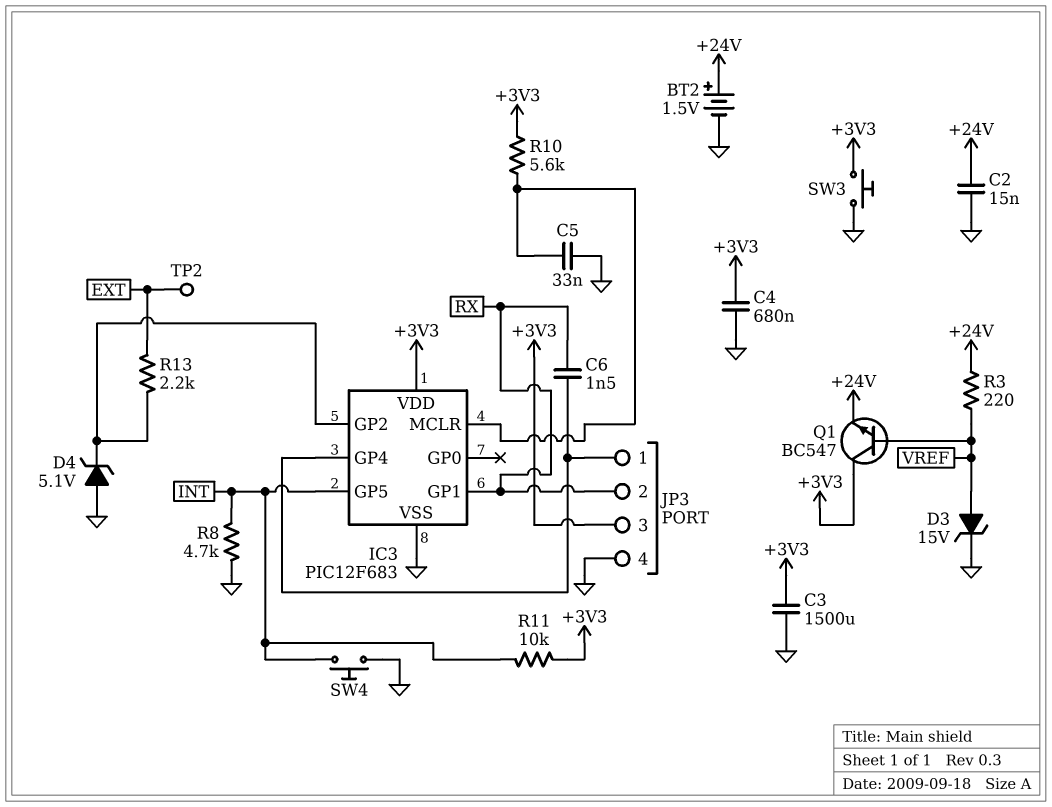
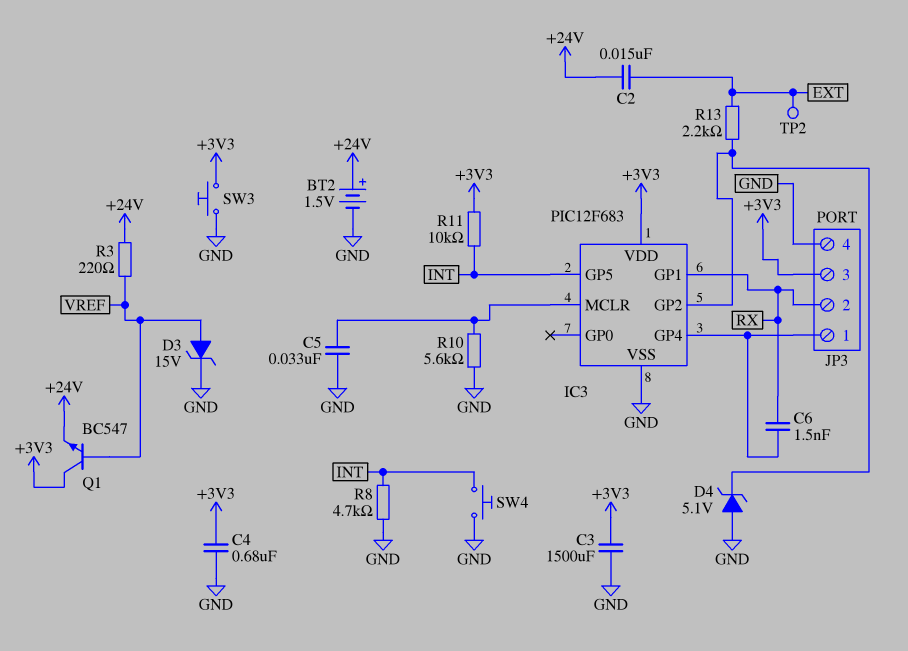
C2: 15nF (+24V, GND) -> 15nF (+24V, EXT)
R10: 5.6k (+3V3, IC3/MCLR) -> 5.6k (GND, IC3/MCLR)

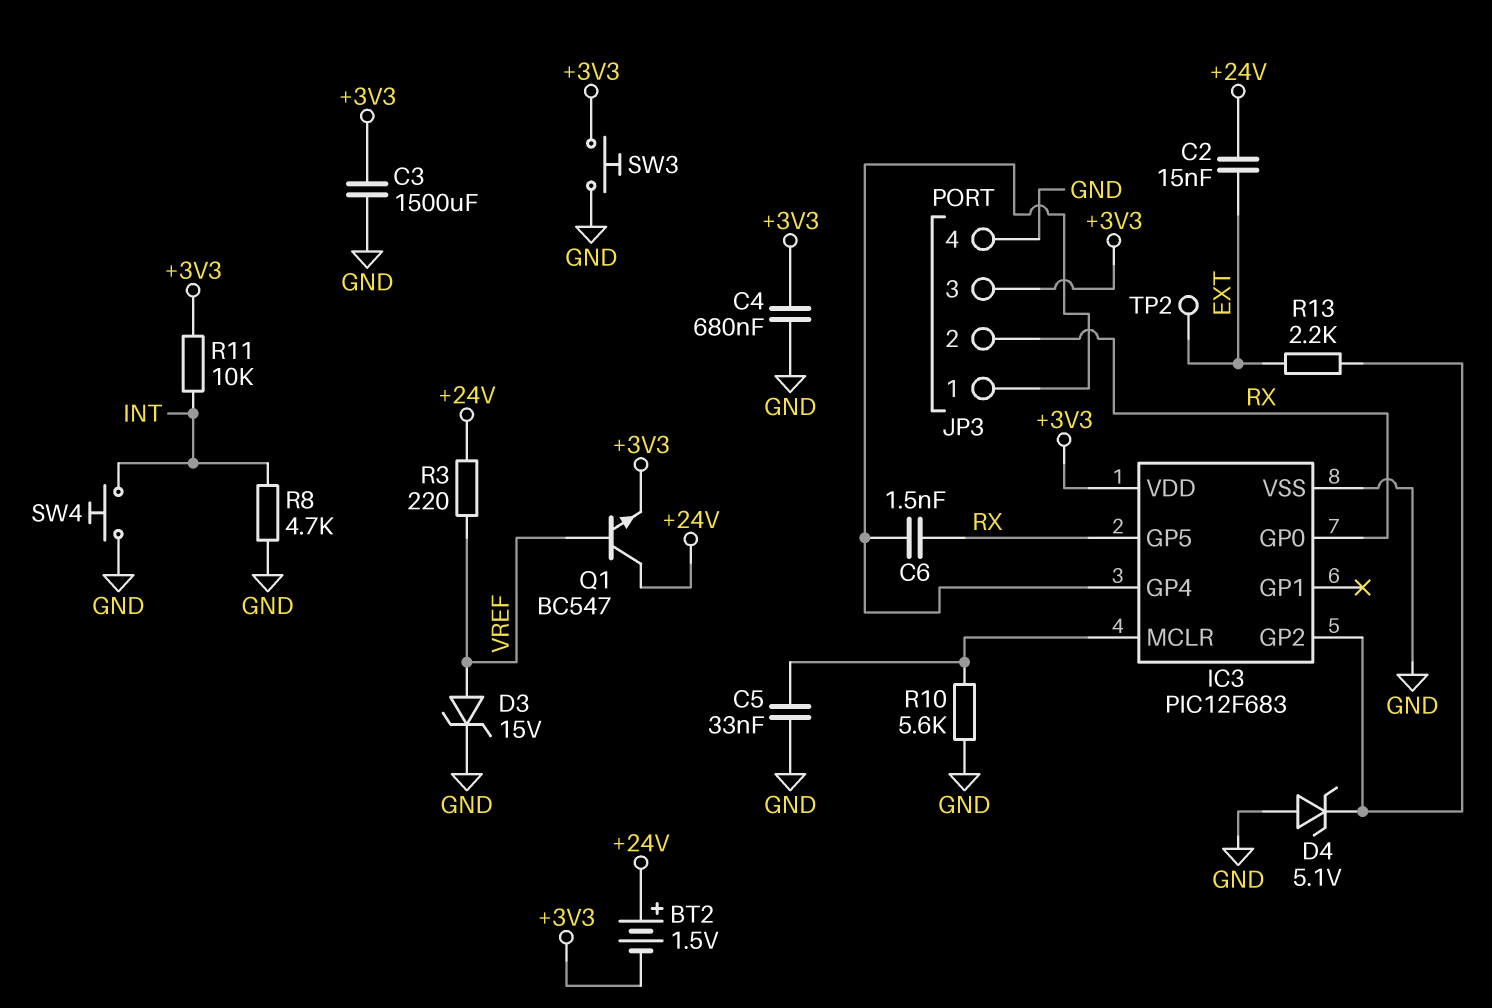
BT2: 1.5V (plus +24V, minus GND) -> 1.5V (plus +24V, minus +3V3)
IC3 pin GP0: none -> RX
IC3 pin GP1: RX -> none
IC3 pin GP5: INT -> RX
Q1: NPN BC547 (B VREF, C +3V3, E +24V) -> NPN BC547 (B VREF, C +24V, E +3V3)

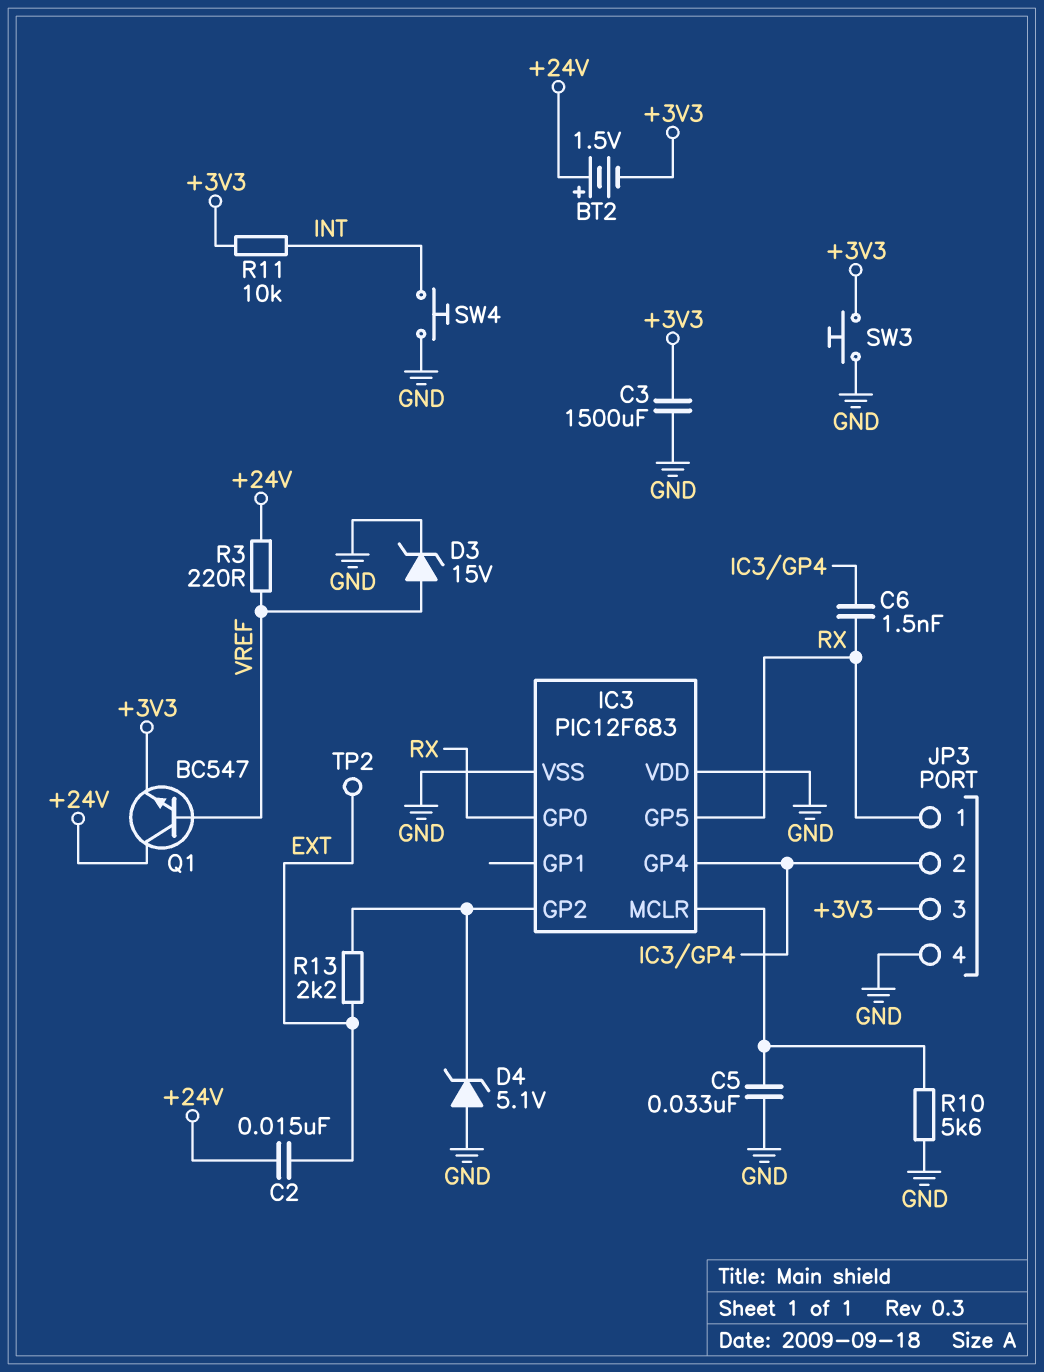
C4: 680nF (+3V3, GND) -> none
IC3 pin VDD: +3V3 -> GND
JP3 pin 1: IC3/GP4 -> RX
JP3 pin 2: RX -> IC3/GP4
R8: 4.7k (GND, INT) -> none

